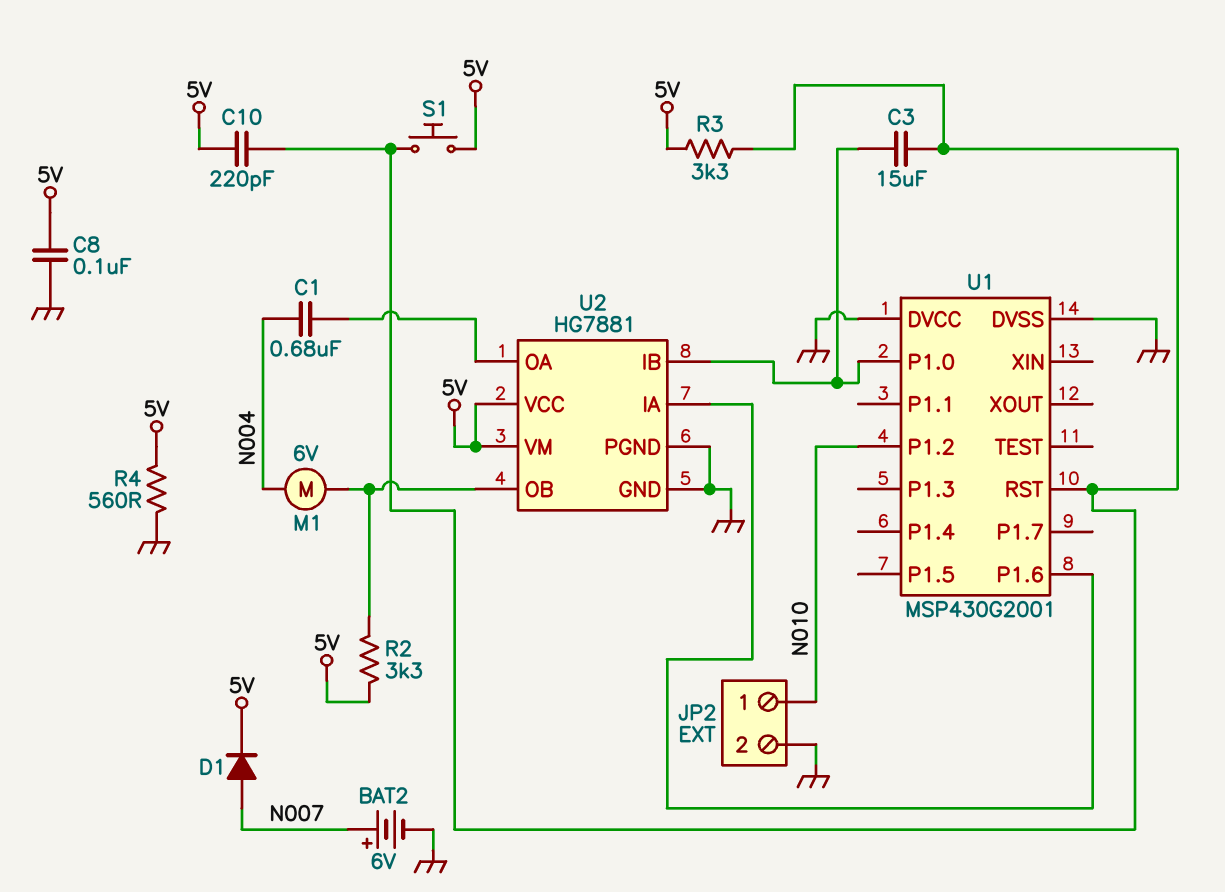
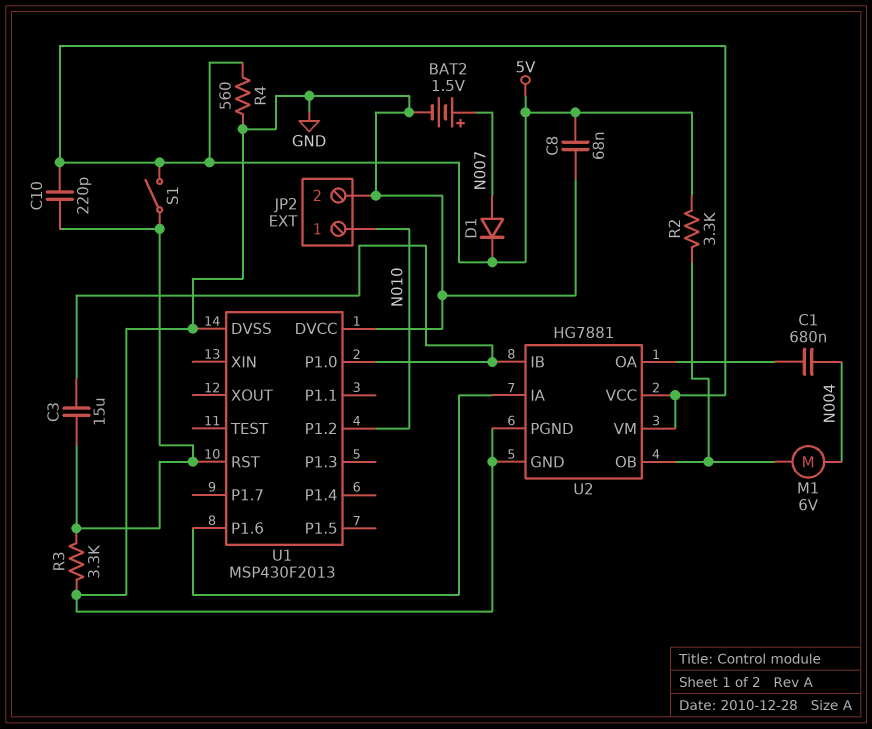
BAT2: 6V (plus N007, minus GND) -> 1.5V (plus N007, minus GND)
C8: 100nF (5V, GND) -> 68nF (5V, GND)
R3: 3.3k (5V, U1/RST) -> 3.3k (GND, U1/RST)
S1: button (5V, U1/RST) -> switch (5V, U1/RST)
U1: MSP430G2001 -> MSP430F2013

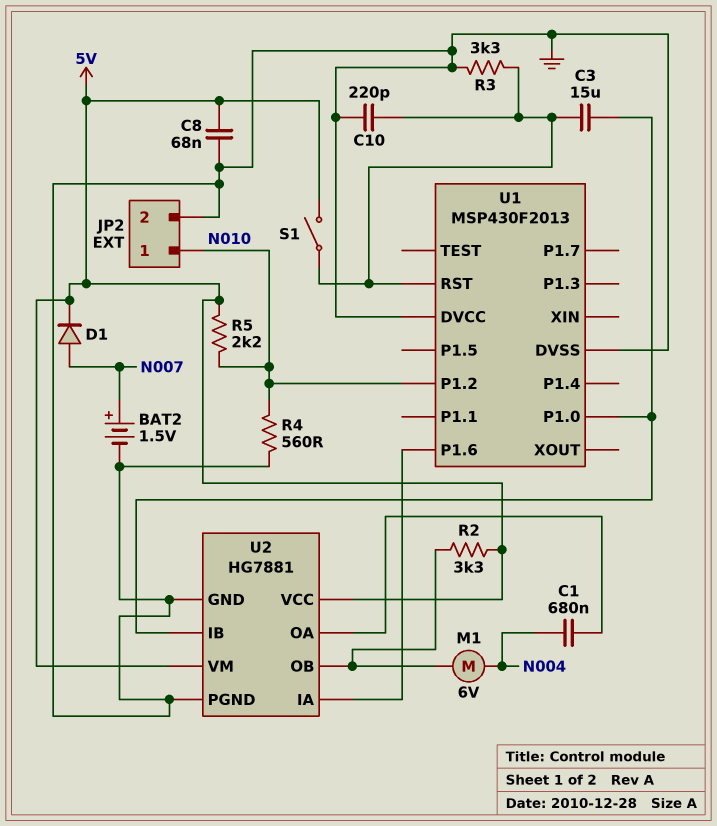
C10: 220pF (5V, U1/RST) -> 220pF (GND, U1/RST)
R4: 560 (5V, GND) -> 560 (GND, N010)
R5: none -> 2.2k (5V, N010)

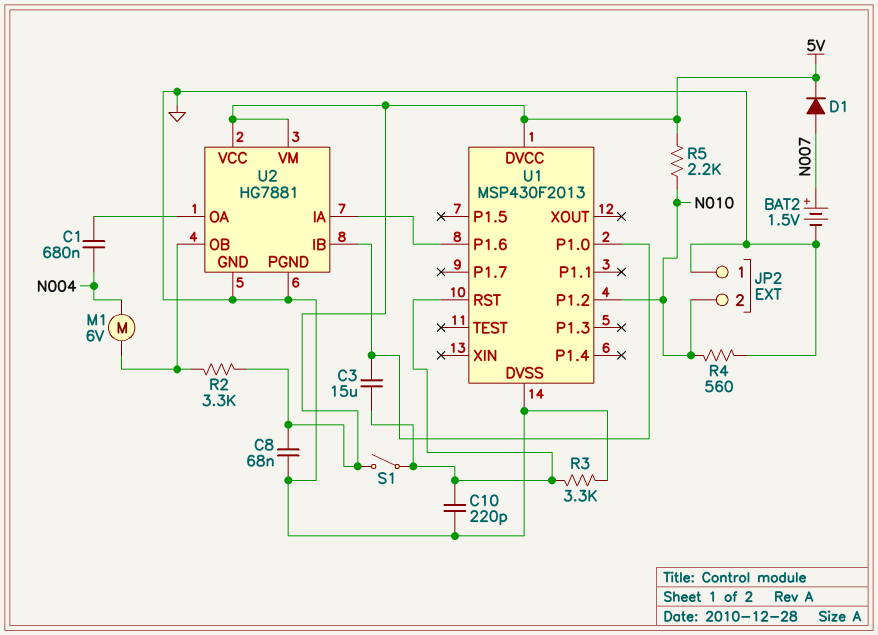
JP2 pin 1: N010 -> GND
JP2 pin 2: GND -> N010
U1 pin DVCC: GND -> 5V

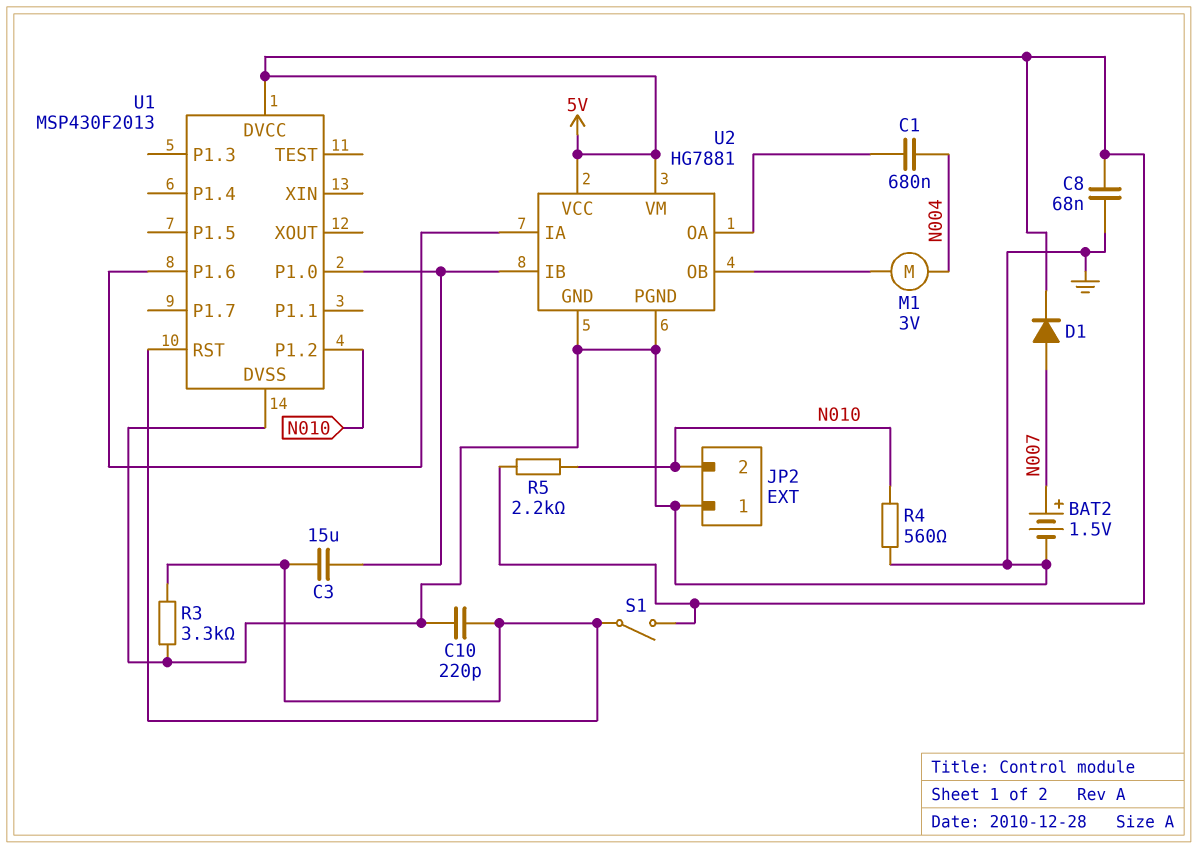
M1: motor 6V (N004, U2/OB) -> motor 3V (N004, U2/OB)
R2: 3.3k (5V, U2/OB) -> none

